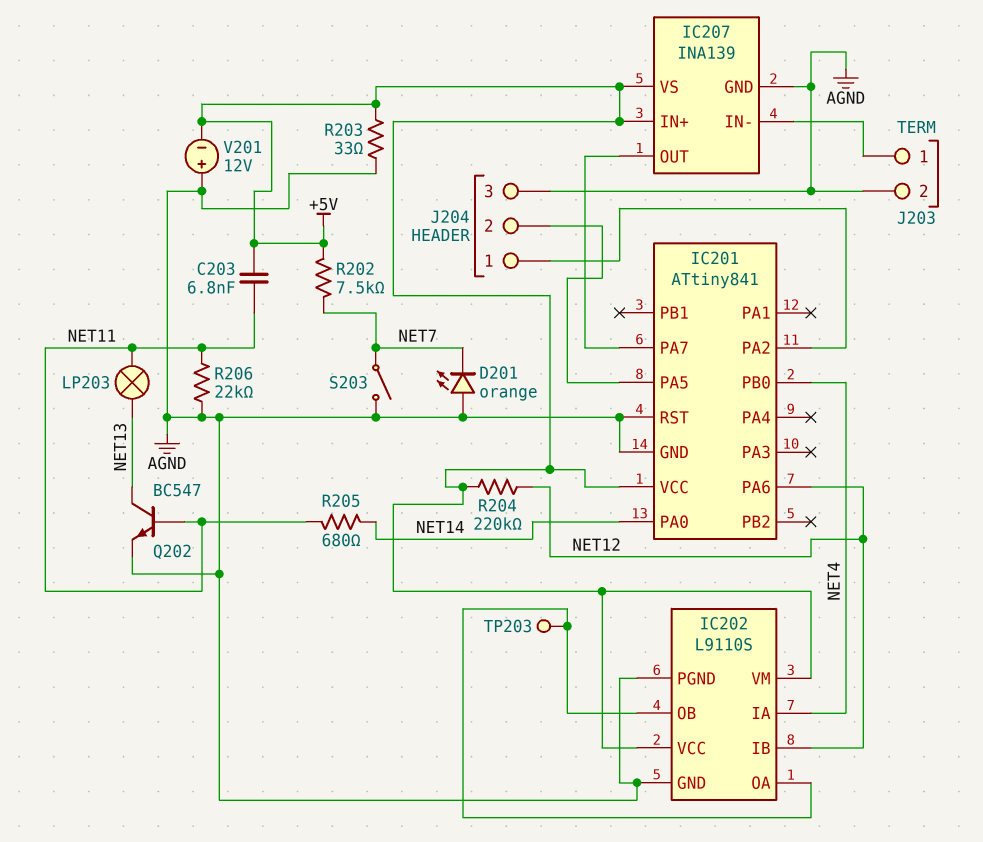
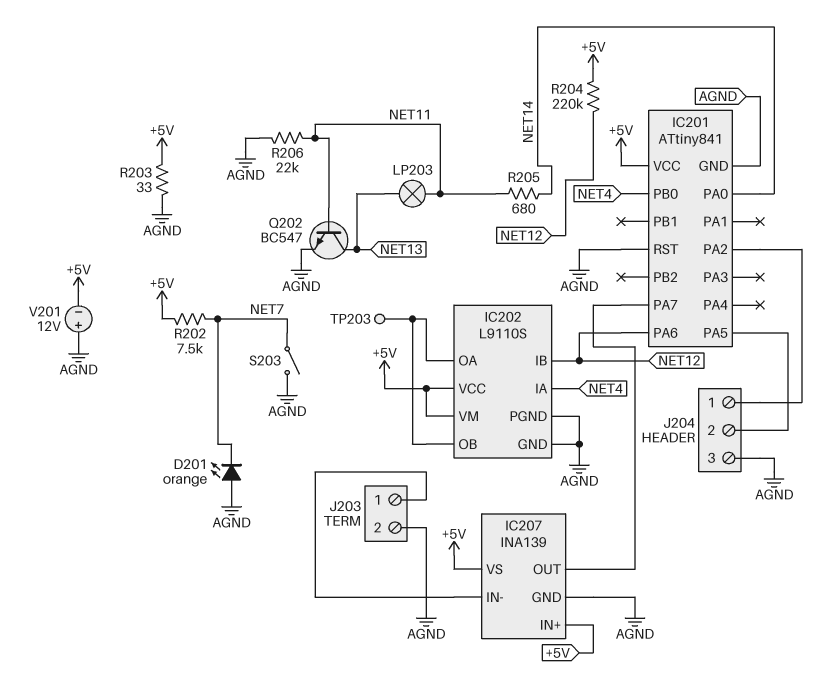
C203: 6.8nF (+5V, NET11) -> none

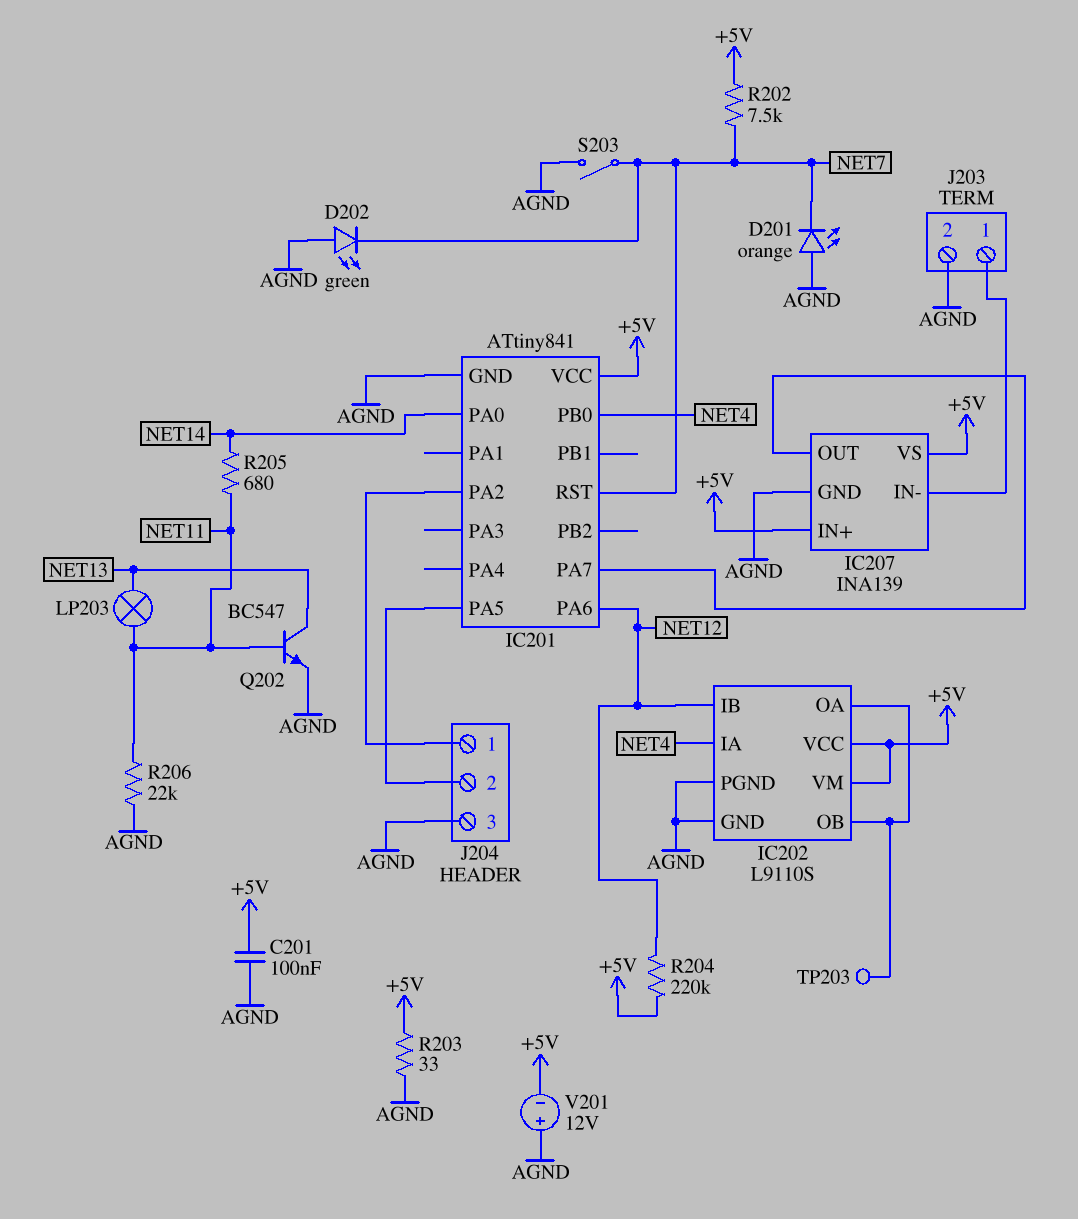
C201: none -> 100nF (+5V, AGND)
D202: none -> LED green (A AGND, K NET7)
IC201 pin RST: AGND -> NET7

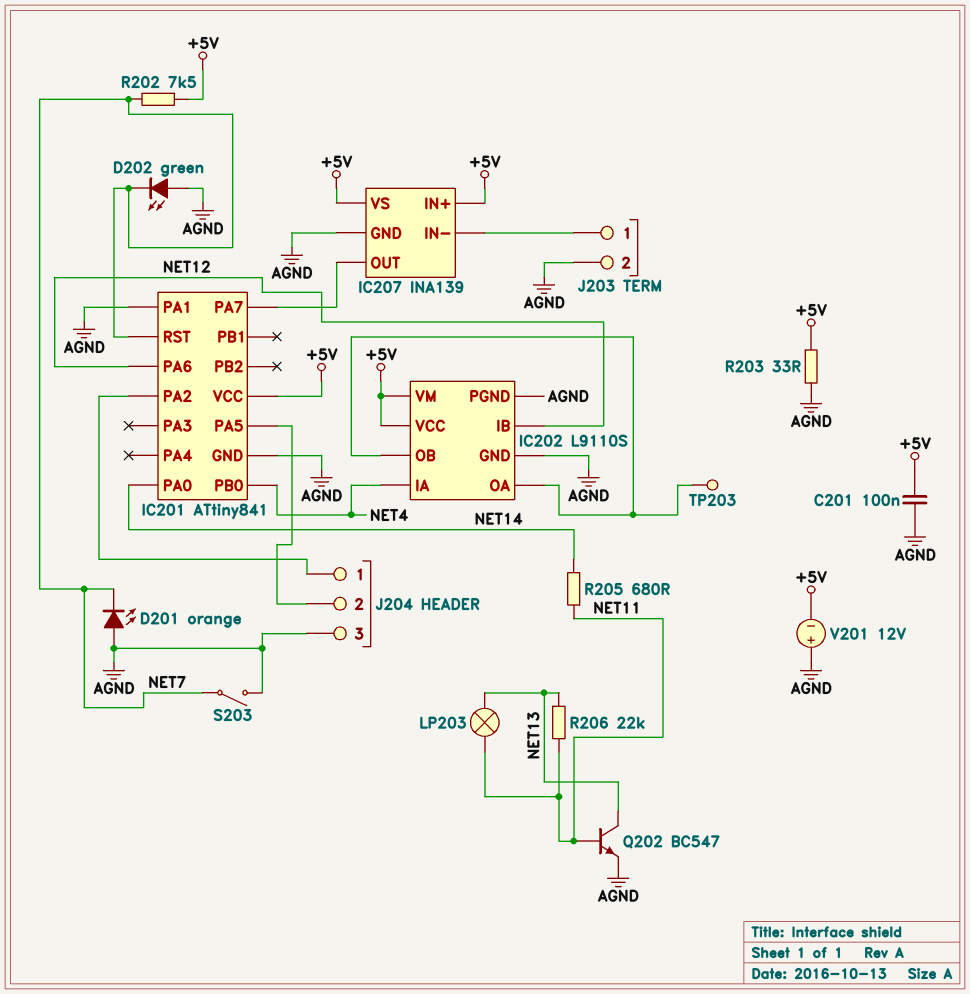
IC201 pin PA1: none -> AGND
R204: 220k (+5V, NET12) -> none
R206: 22k (AGND, NET11) -> 22k (NET11, NET13)

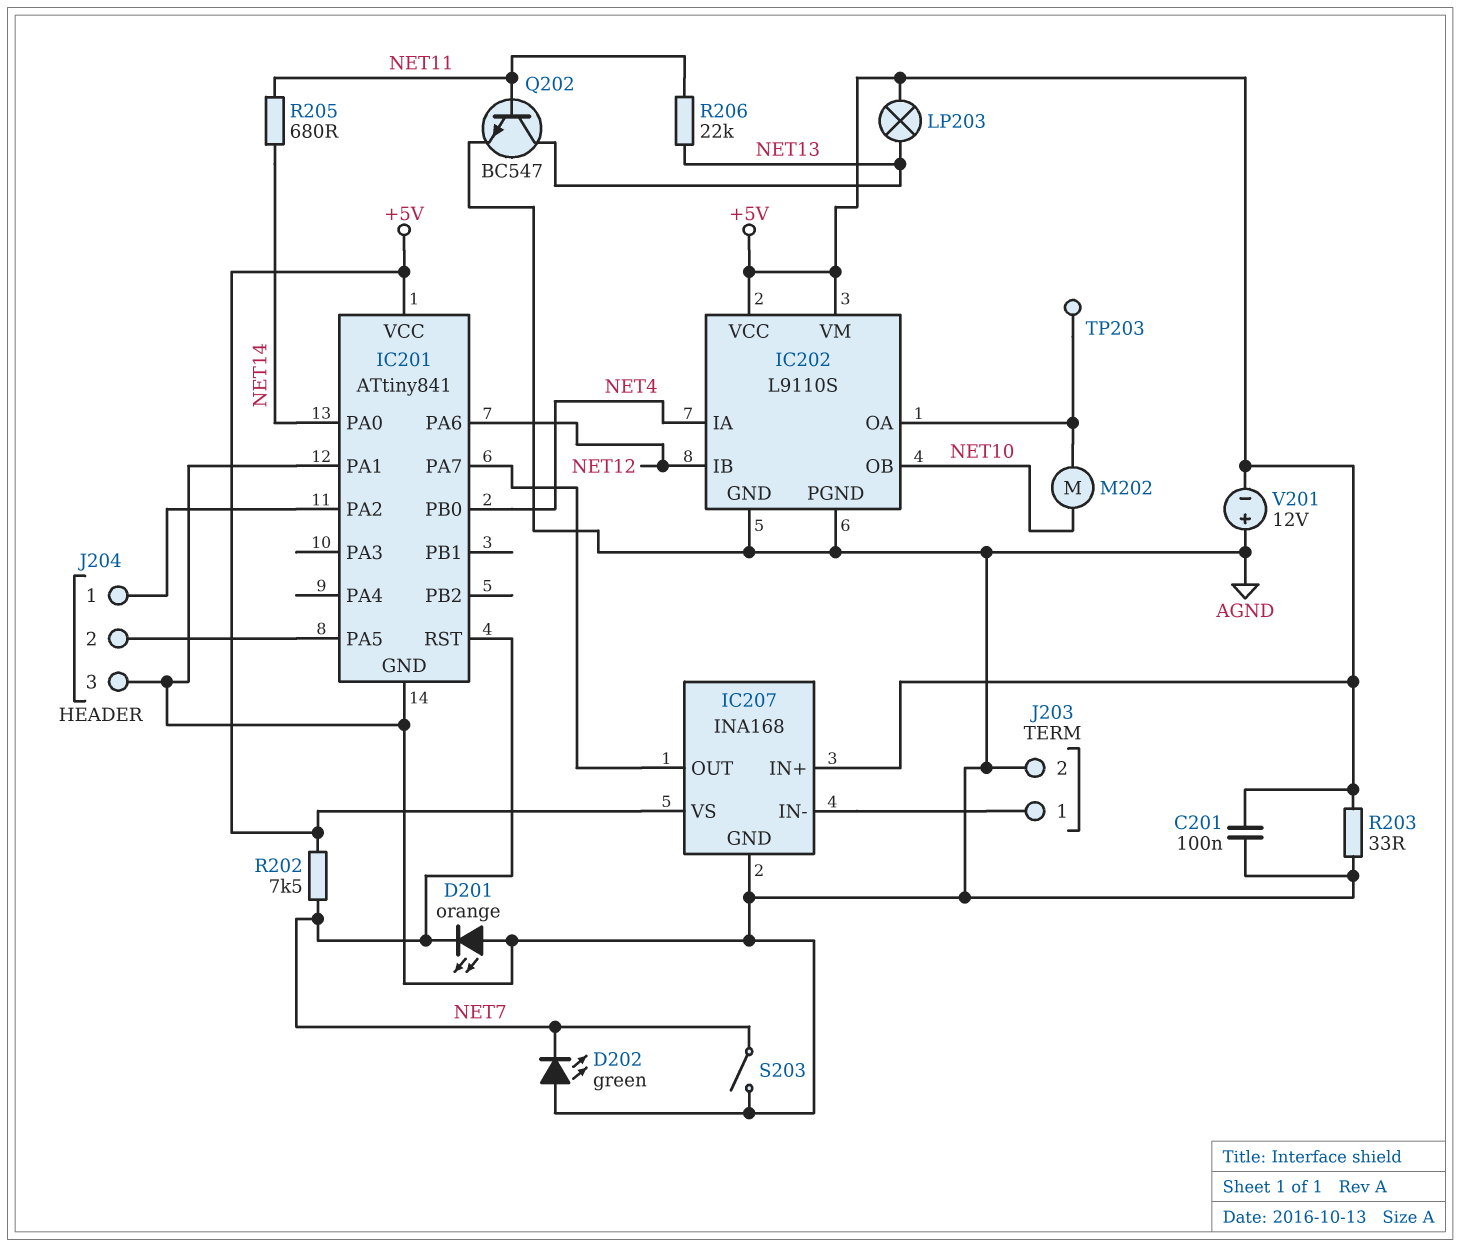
IC202 pin OB: IC202/OA -> NET10
IC207: INA139 -> INA168
LP203: lamp (NET11, NET13) -> lamp (+5V, NET13)
M202: none -> motor (IC202/OA, NET10)

